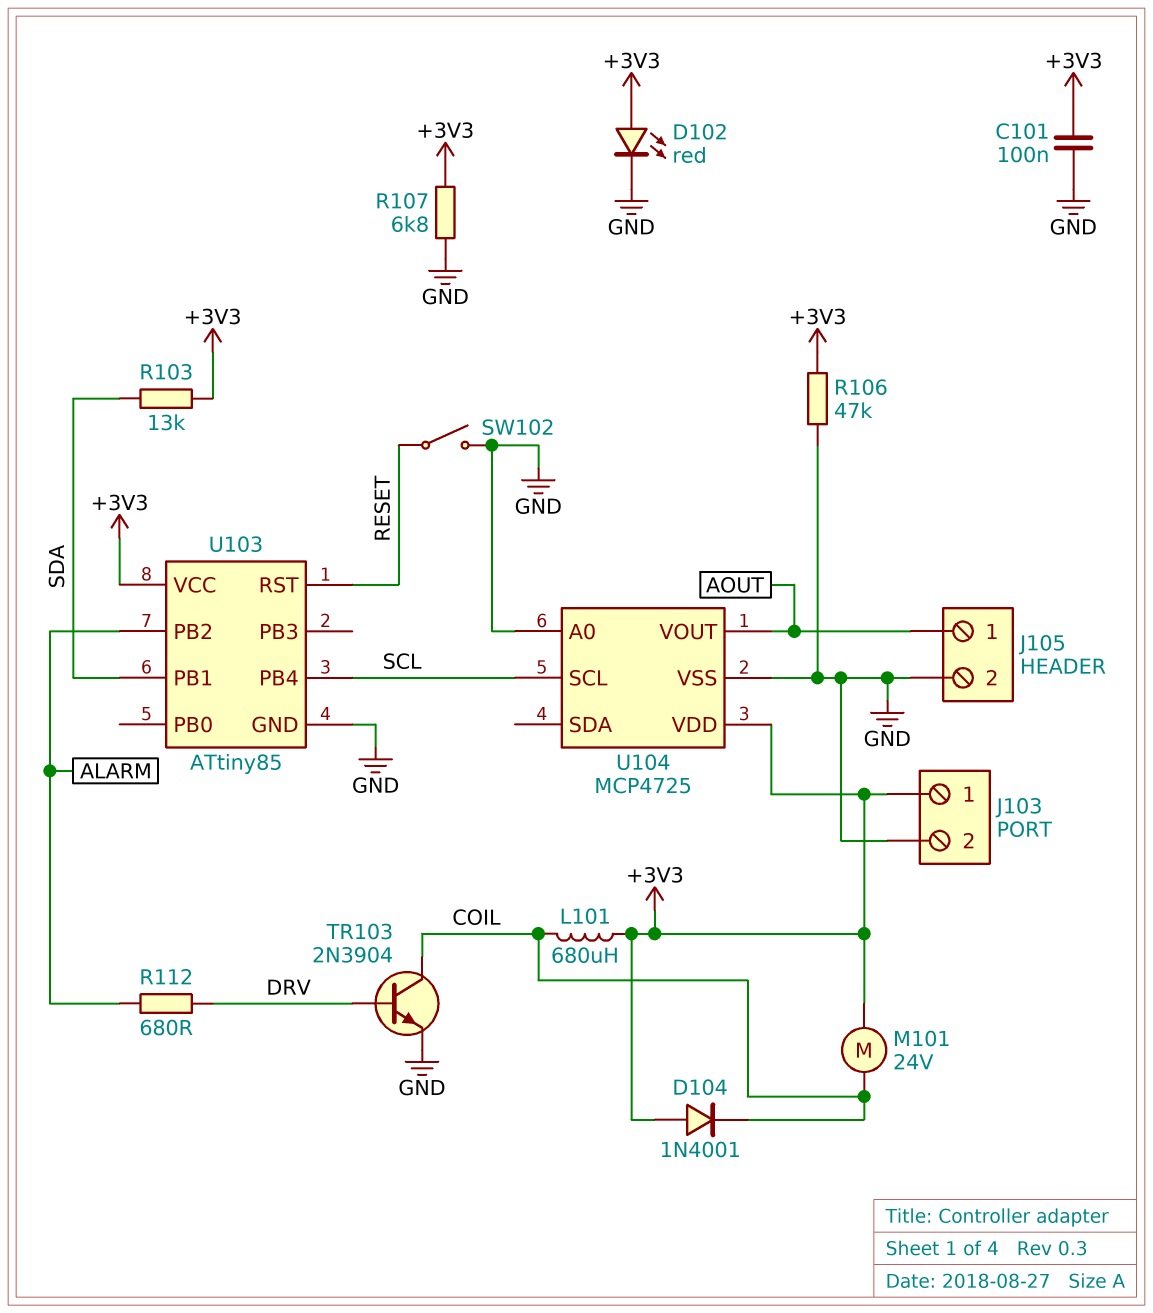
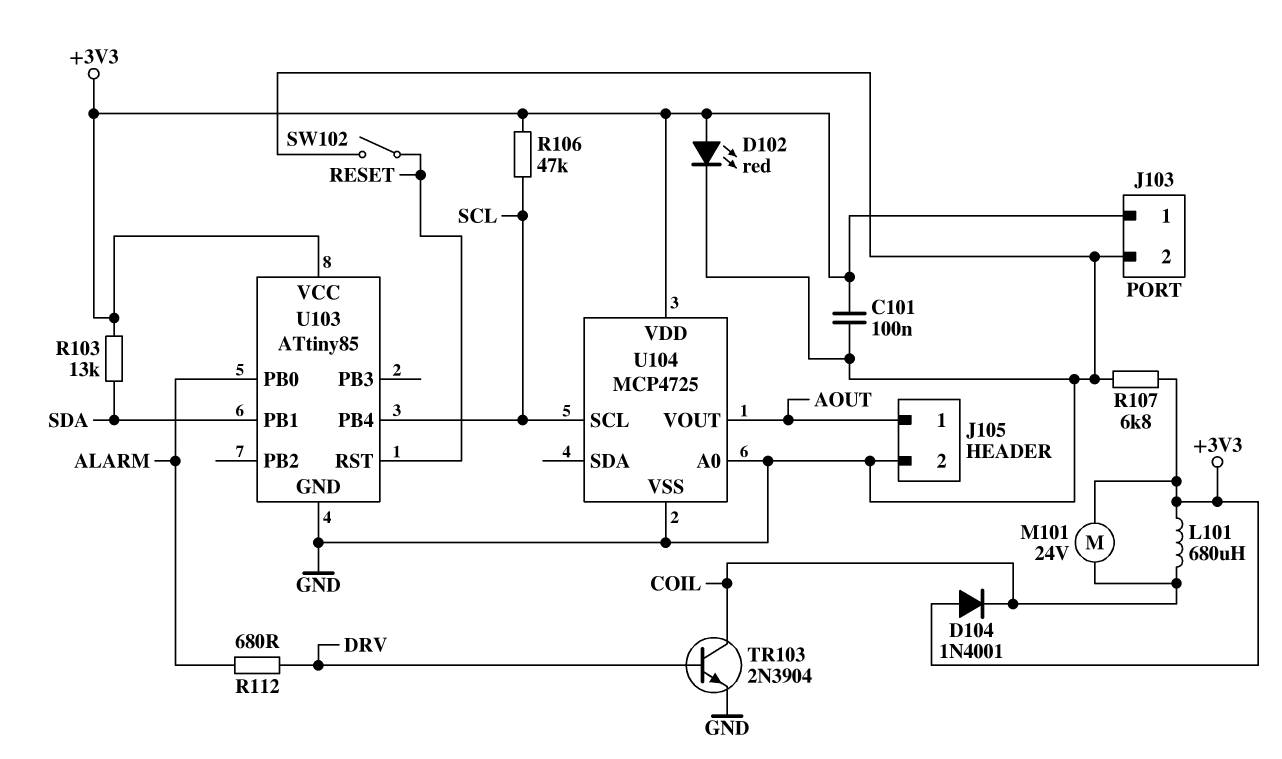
R106: 47k (+3V3, GND) -> 47k (+3V3, SCL)
U103 pin PB0: none -> ALARM
U103 pin PB2: ALARM -> none

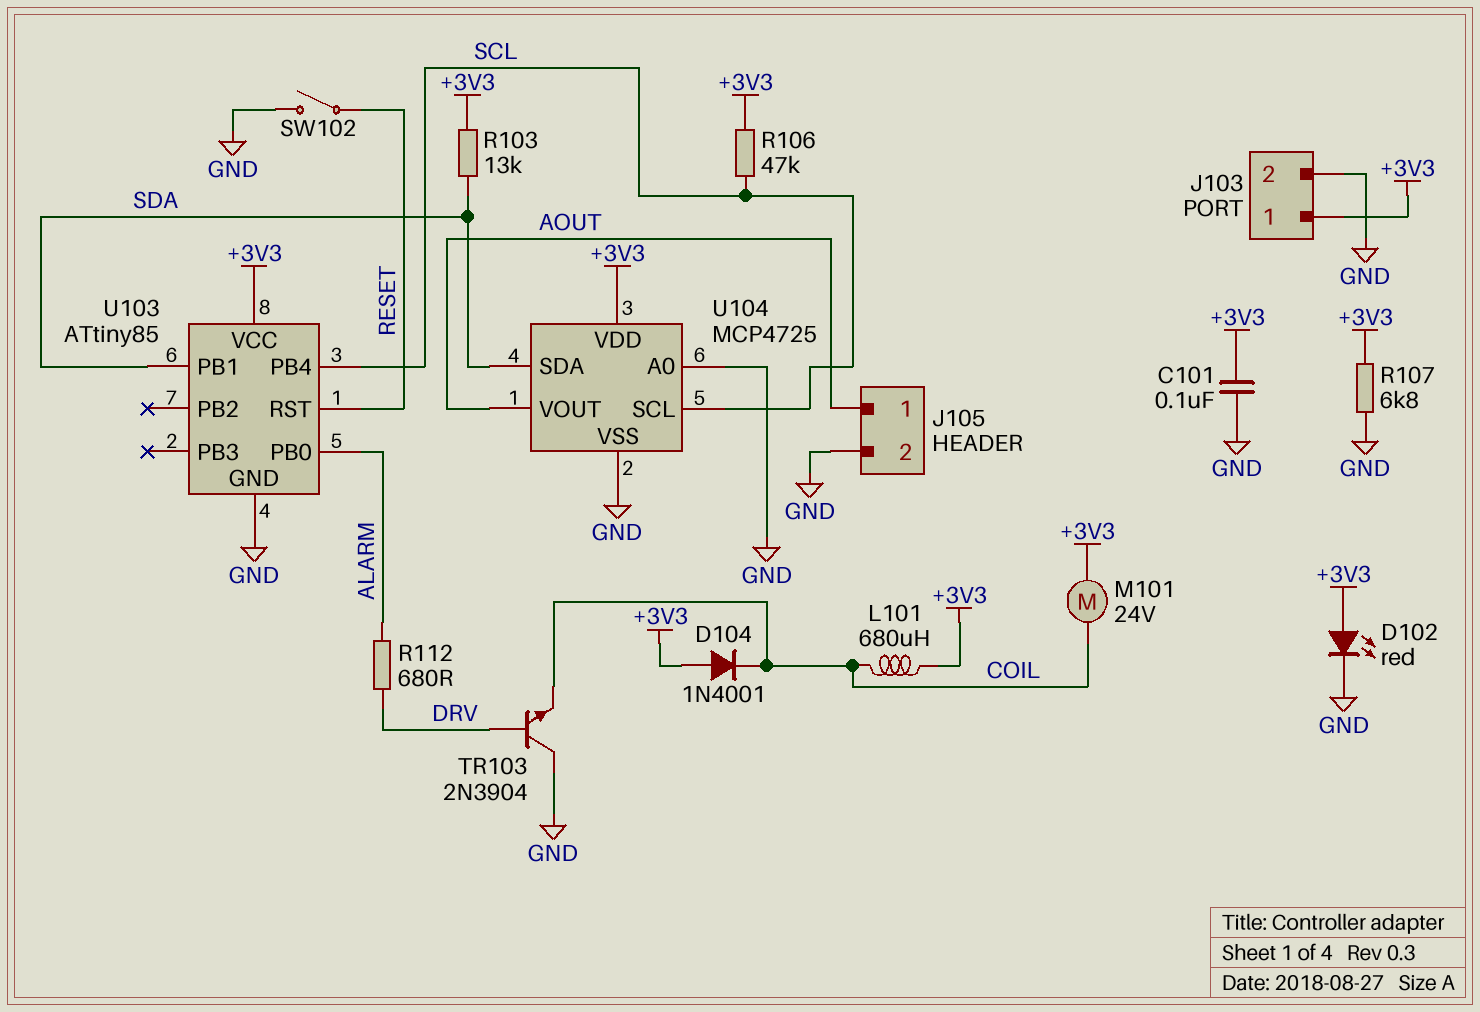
TR103: NPN 2N3904 (B DRV, C COIL, E GND) -> NPN 2N3904 (B DRV, C GND, E COIL)
U104 pin SDA: none -> SDA

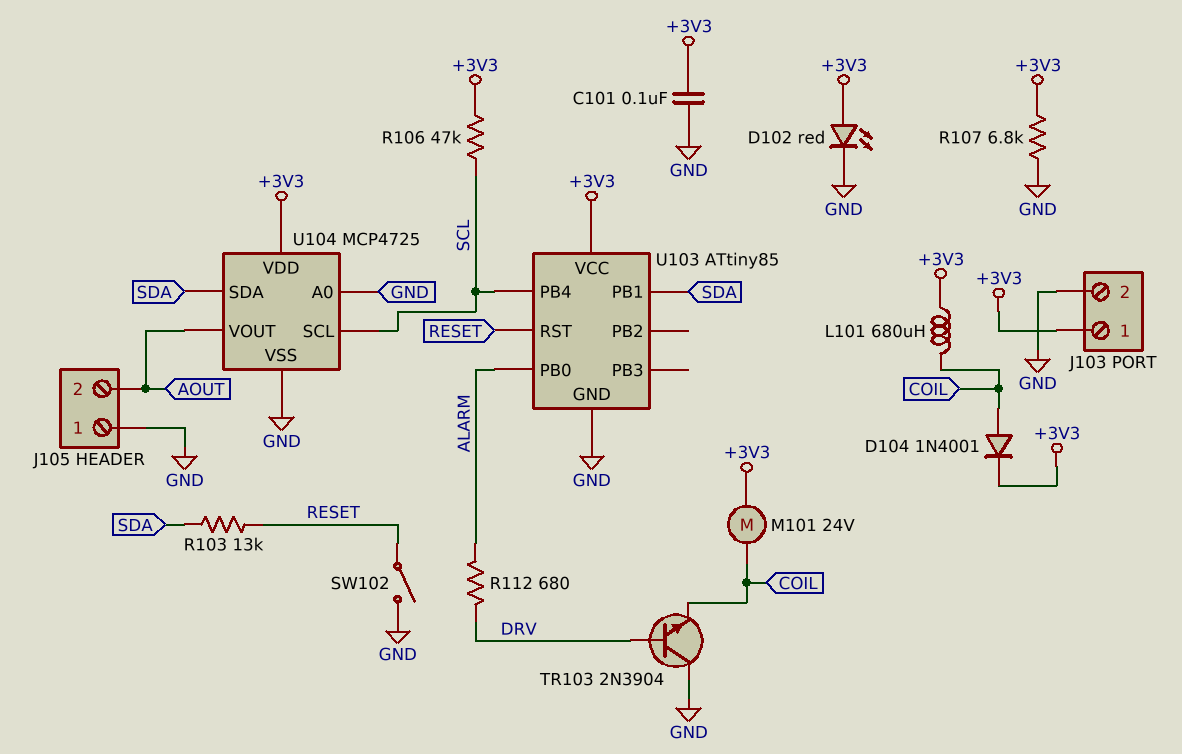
D104: diode 1N4001 (A +3V3, K COIL) -> diode 1N4001 (A COIL, K +3V3)
J105 pin 1: AOUT -> GND
J105 pin 2: GND -> AOUT
R103: 13k (+3V3, SDA) -> 13k (RESET, SDA)

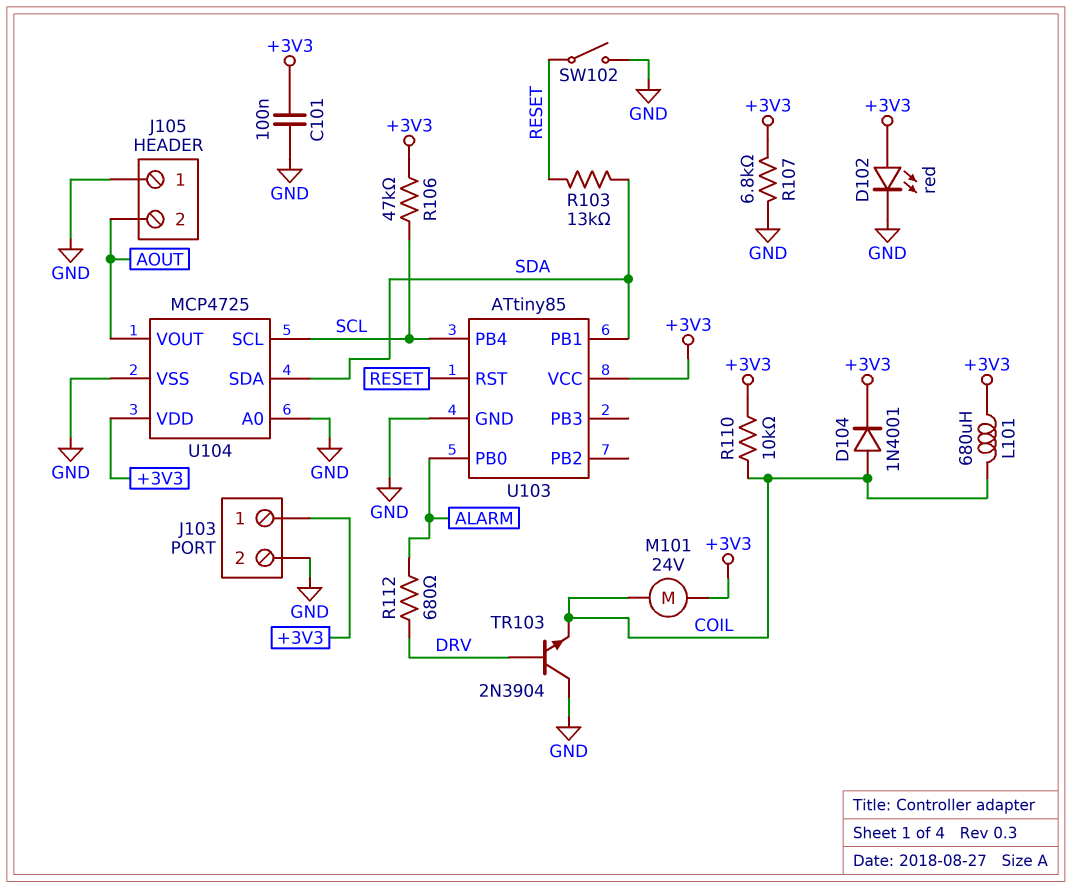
R110: none -> 10k (+3V3, COIL)

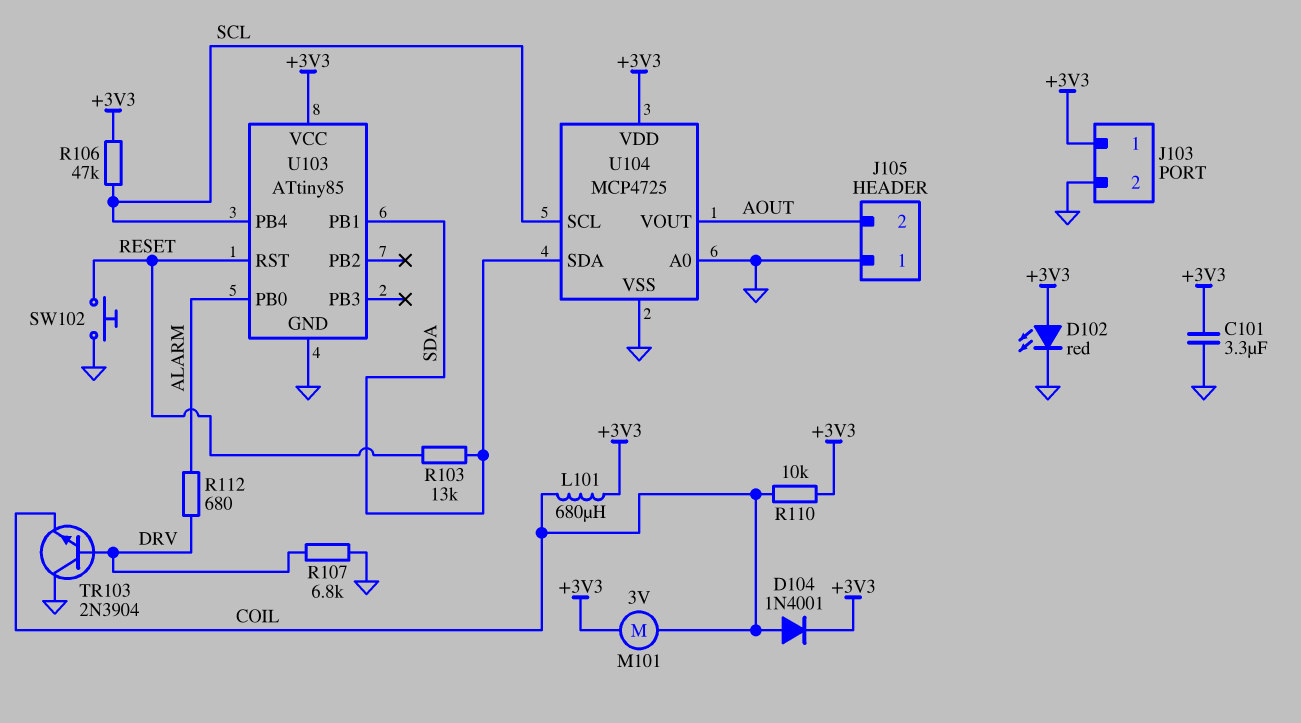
C101: 100nF (+3V3, GND) -> 3.3uF (+3V3, GND)
M101: motor 24V (+3V3, COIL) -> motor 3V (+3V3, COIL)
R107: 6.8k (+3V3, GND) -> 6.8k (DRV, GND)
SW102: switch (GND, RESET) -> button (GND, RESET)

